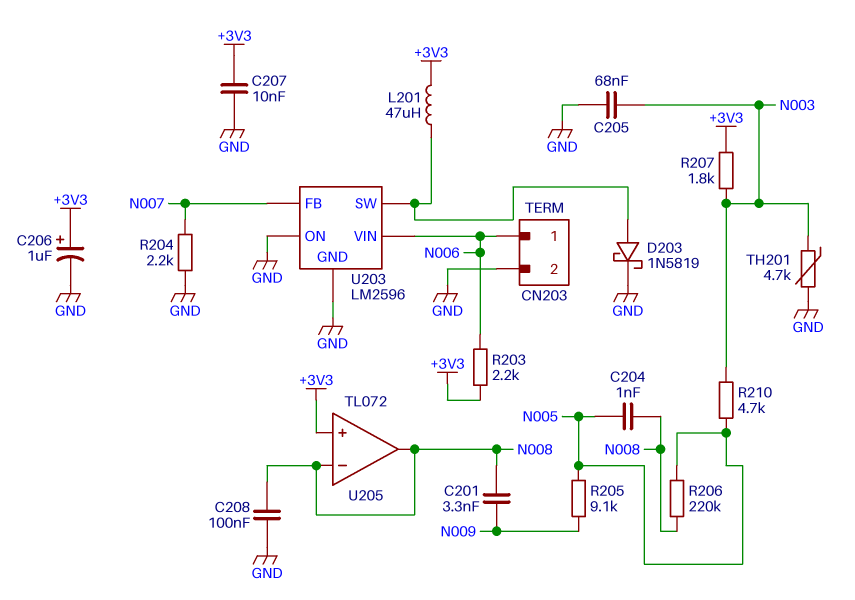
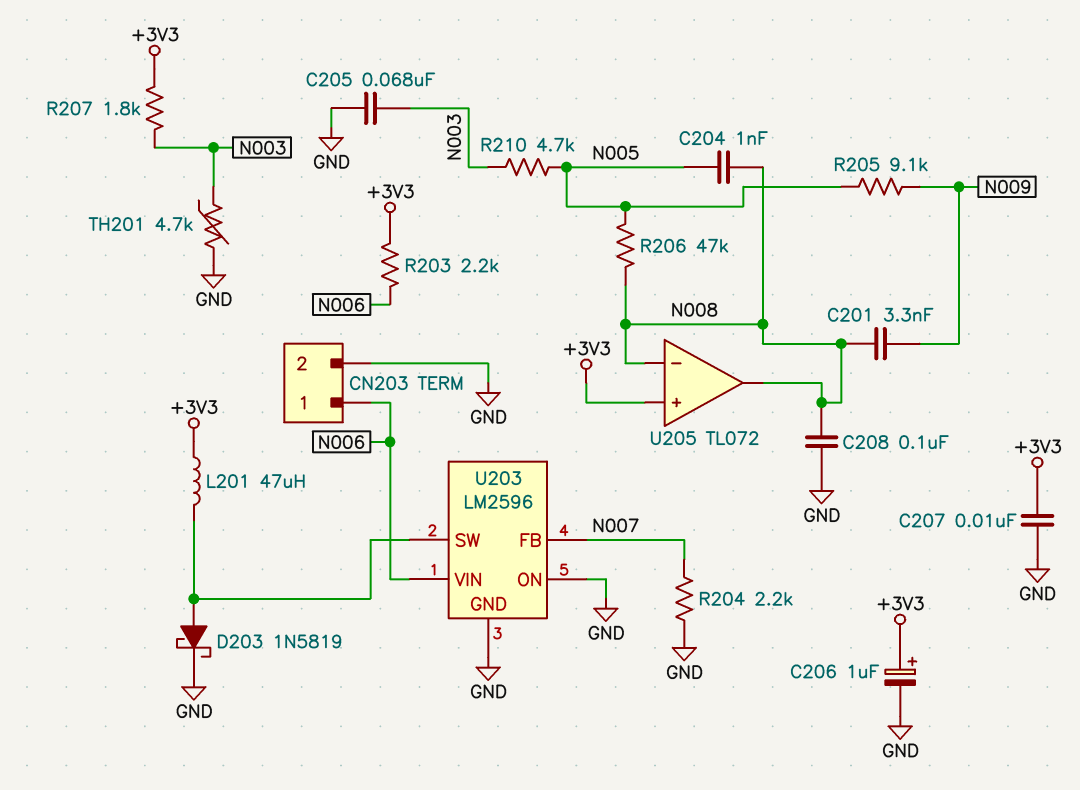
R206: 220k (N005, N008) -> 47k (N005, N008)

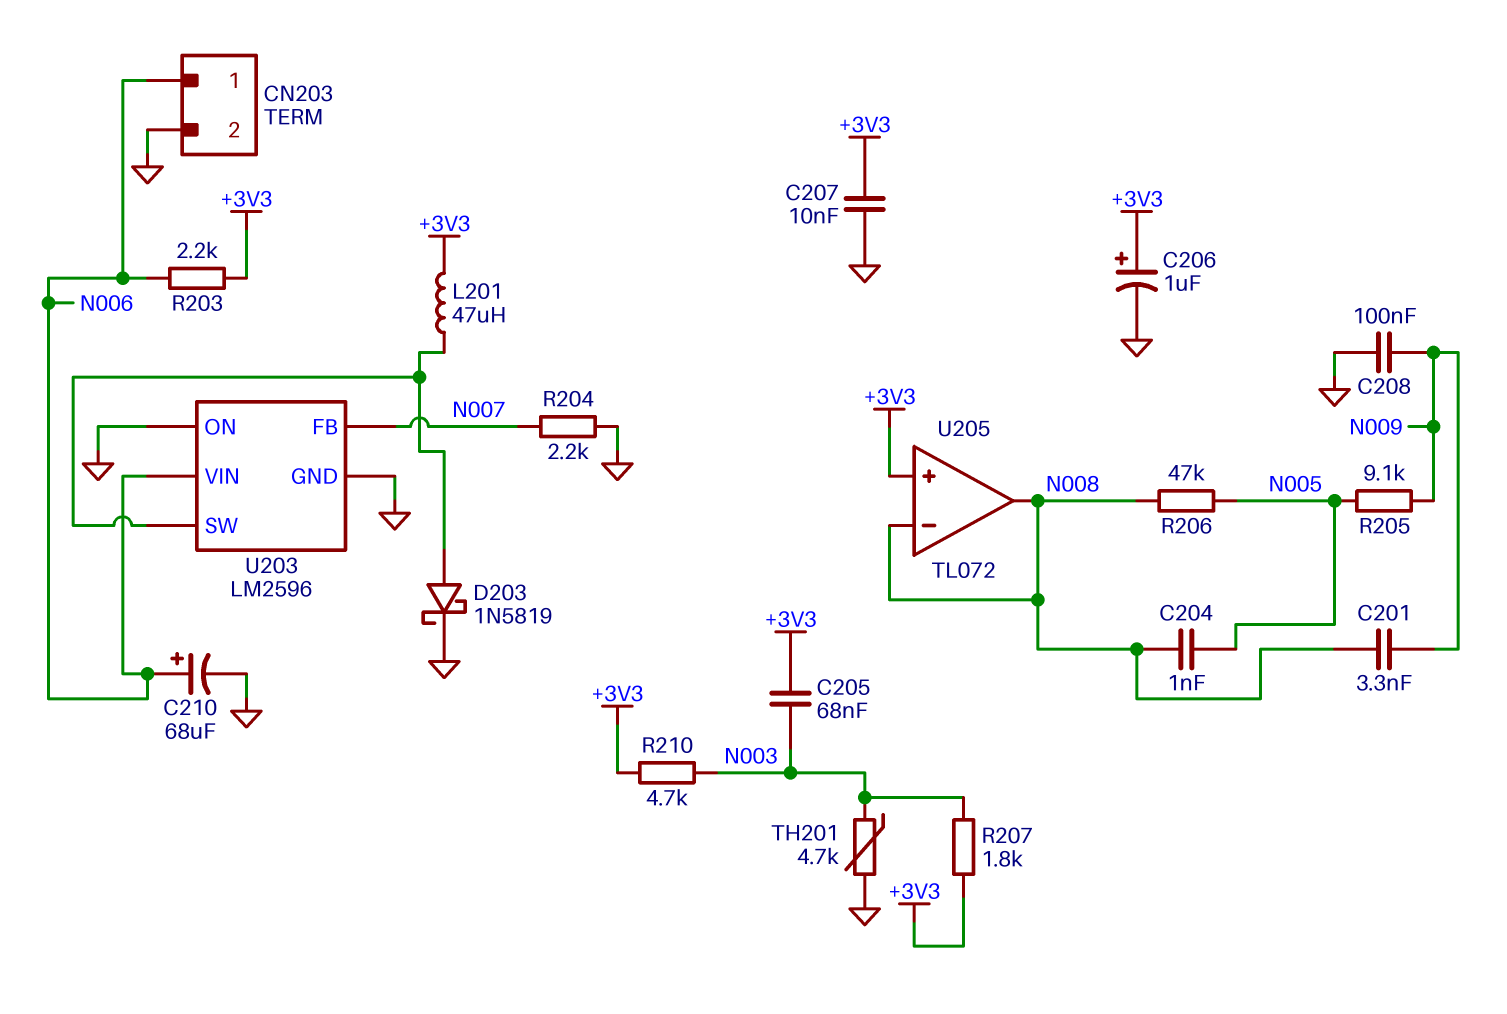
C205: 68nF (GND, N003) -> 68nF (+3V3, N003)
C208: 100nF (GND, N008) -> 100nF (GND, N009)
C210: none -> 68uF (plus N006, minus GND)
R210: 4.7k (N003, N005) -> 4.7k (+3V3, N003)

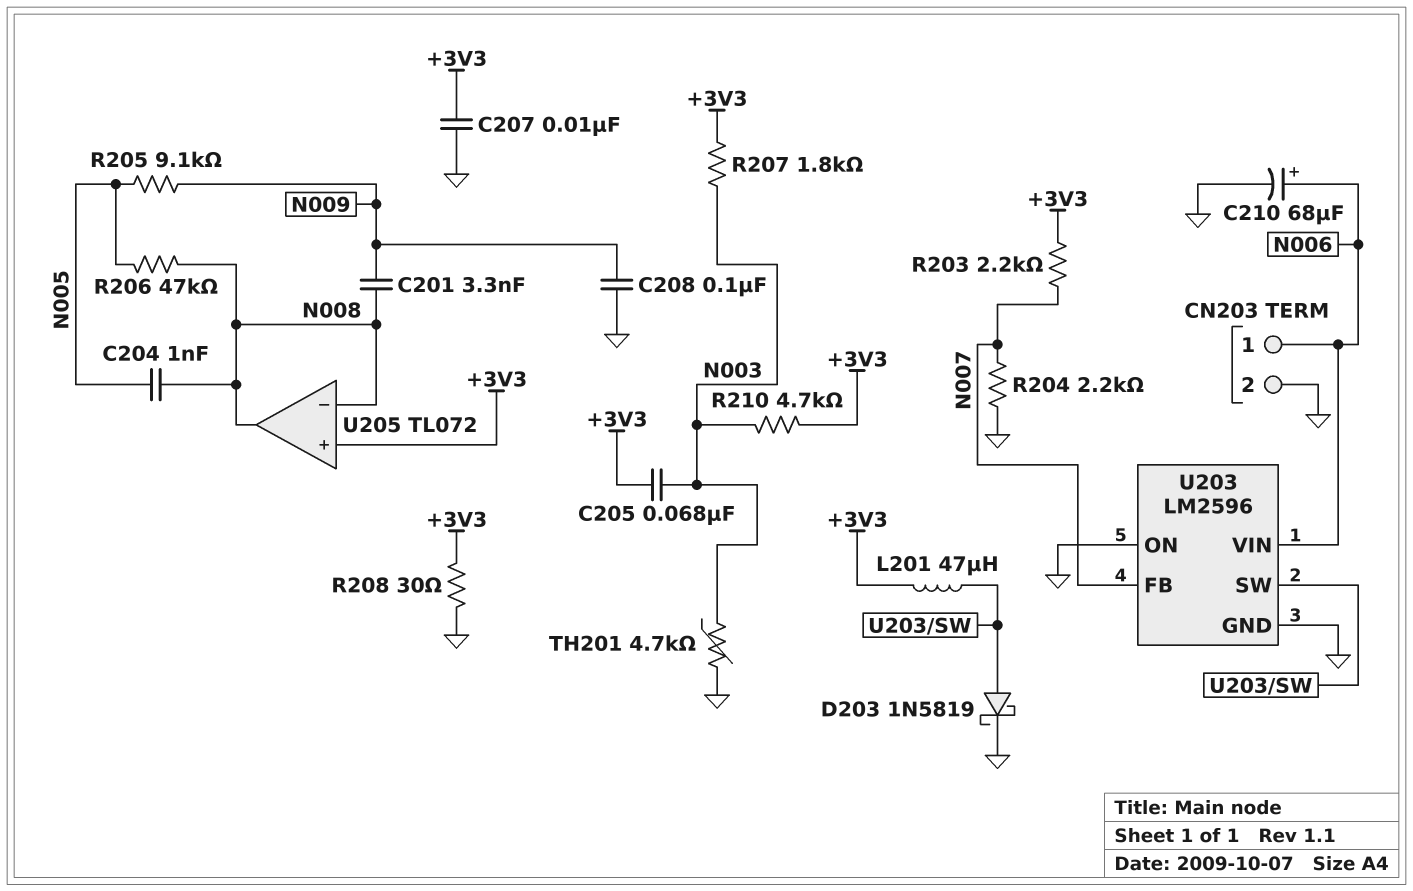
C206: 1uF (plus +3V3, minus GND) -> none
R203: 2.2k (+3V3, N006) -> 2.2k (+3V3, N007)
R208: none -> 30 (+3V3, GND)

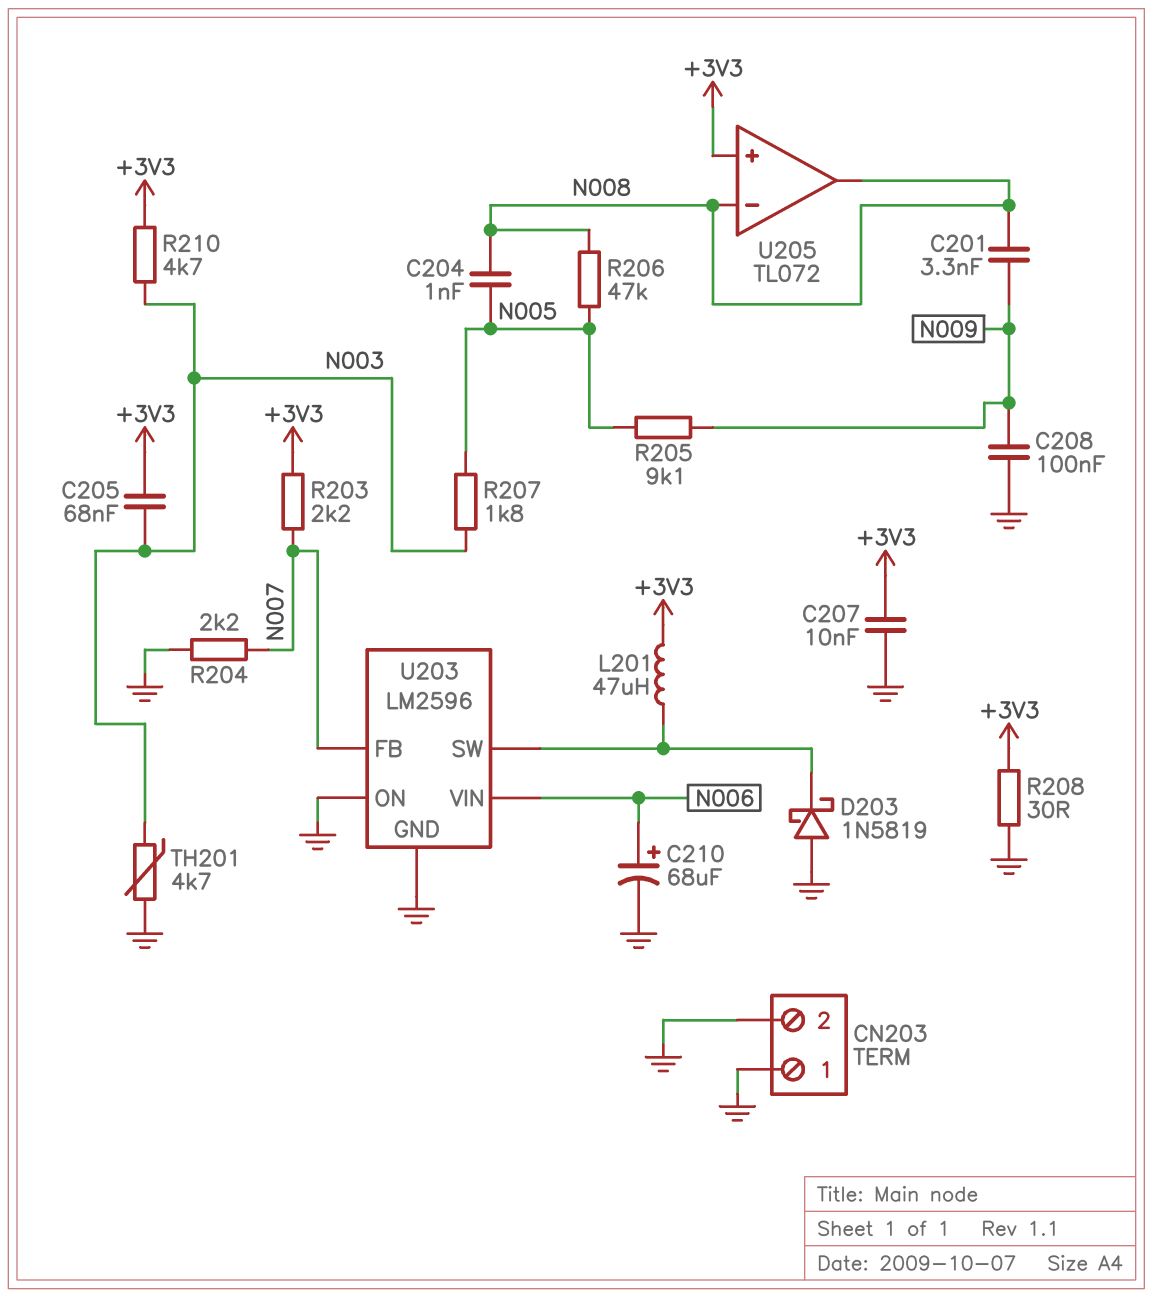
CN203 pin 1: N006 -> GND
D203: schottky 1N5819 (A U203/SW, K GND) -> schottky 1N5819 (A GND, K U203/SW)
R207: 1.8k (+3V3, N003) -> 1.8k (N003, N005)

